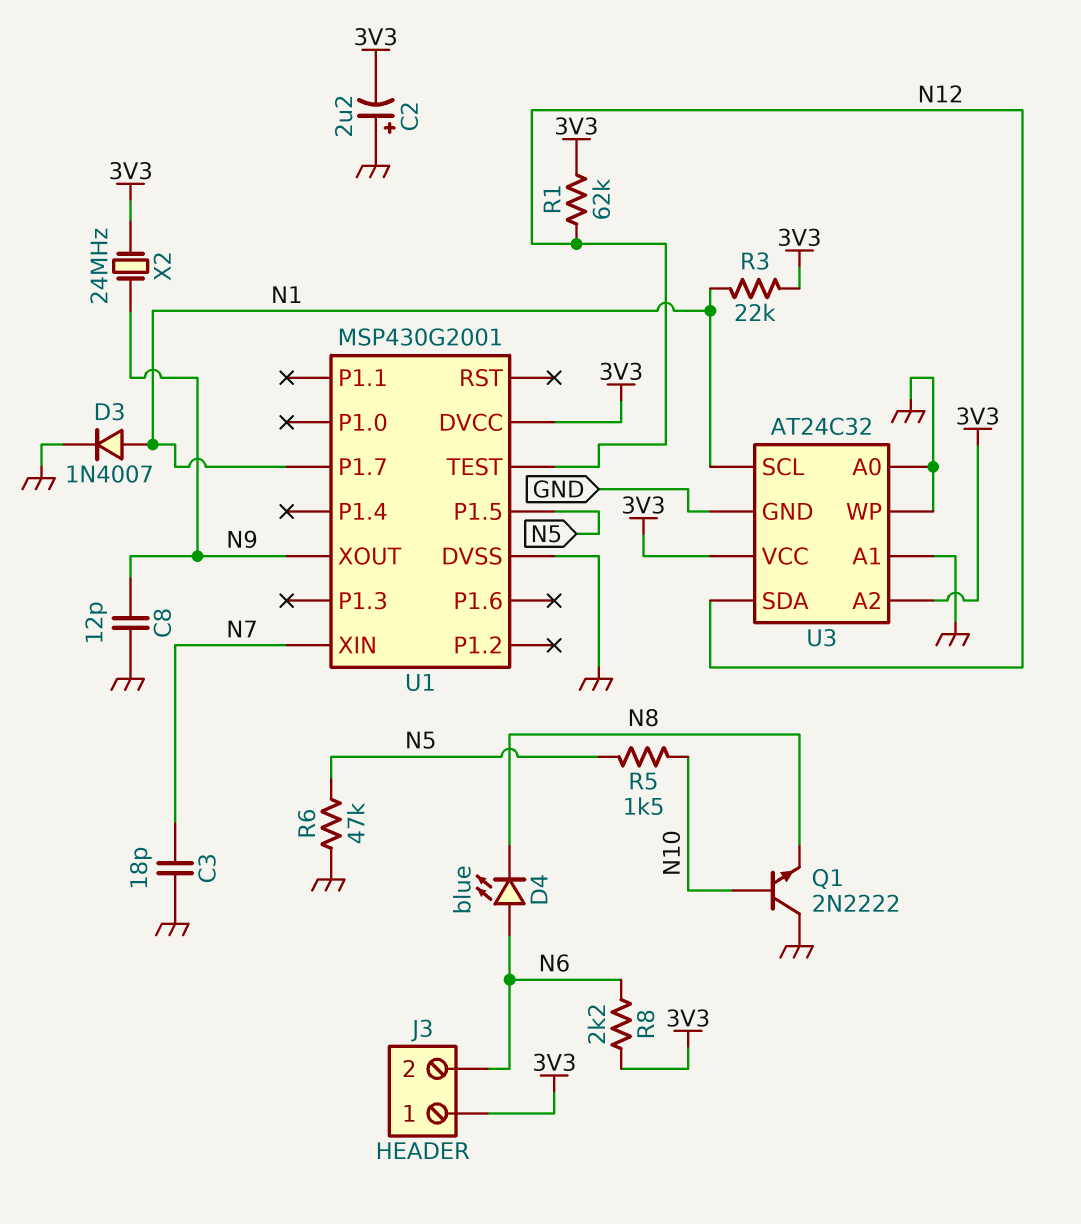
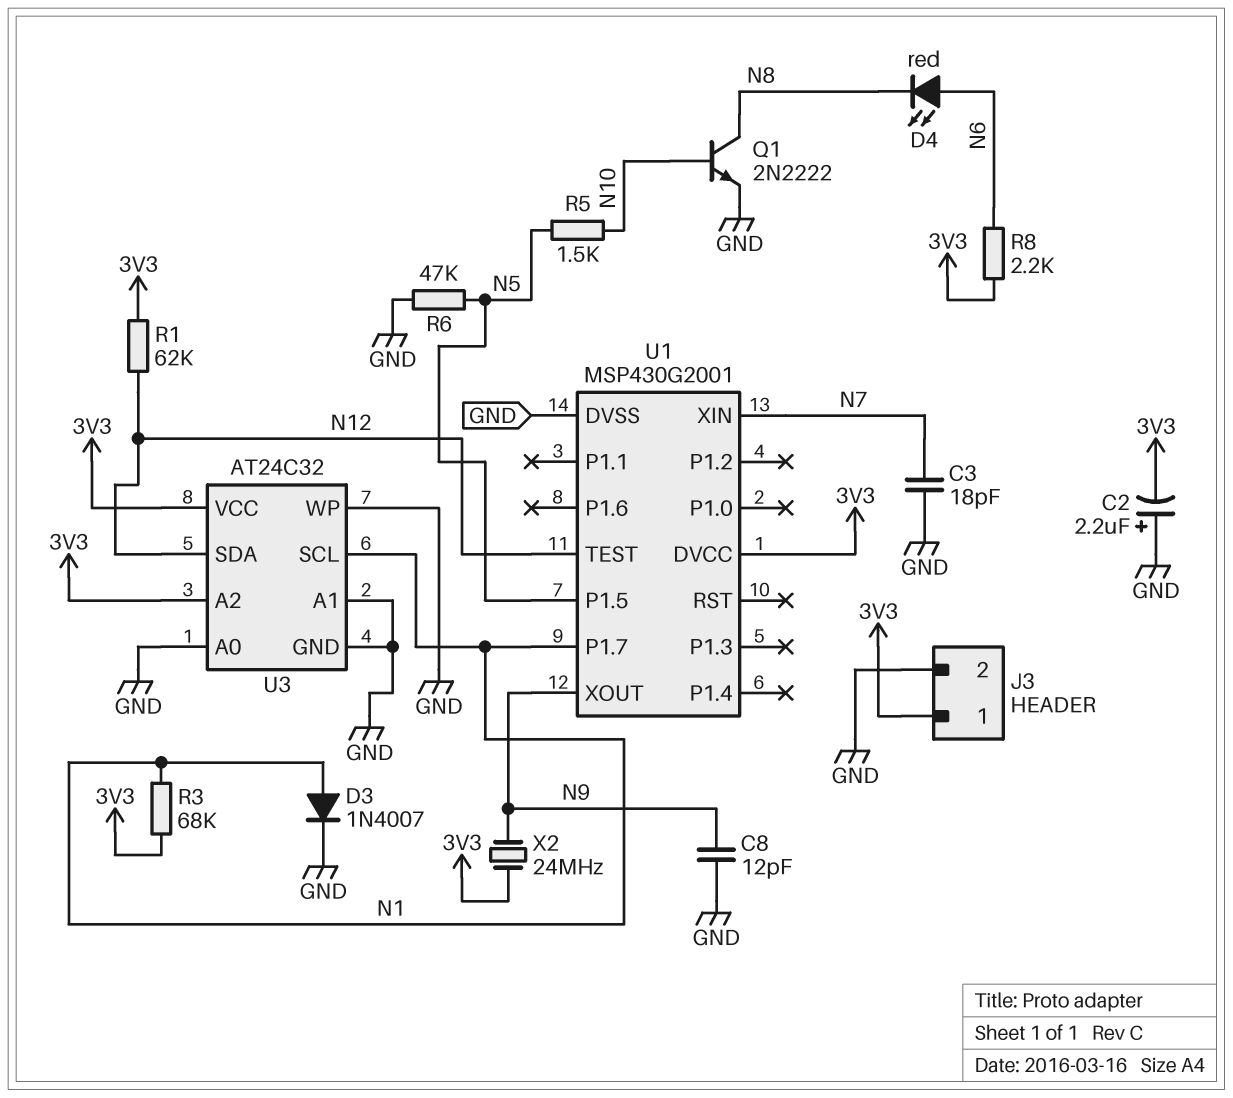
D4: LED blue (A N6, K N8) -> LED red (A N6, K N8)
J3 pin 2: N6 -> GND
Q1: NPN 2N2222 (B N10, C GND, E N8) -> NPN 2N2222 (B N10, C N8, E GND)
R3: 22k (3V3, N1) -> 68k (3V3, N1)

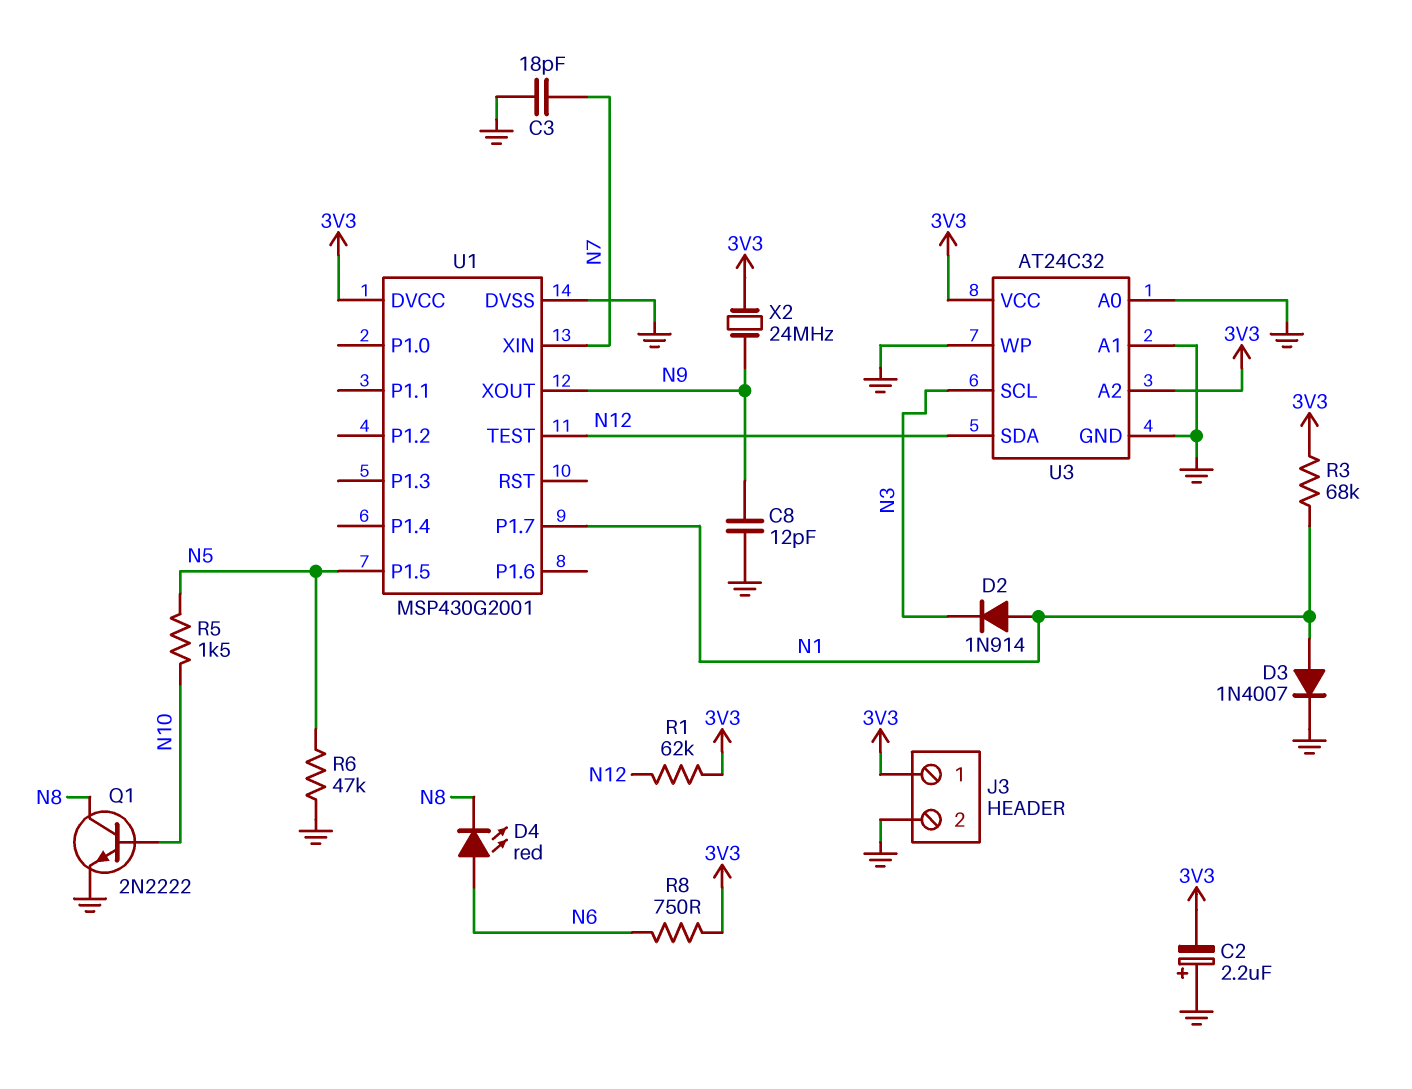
D2: none -> diode 1N914 (A N1, K N3)
R8: 2.2k (3V3, N6) -> 750 (3V3, N6)
U3 pin SCL: N1 -> N3

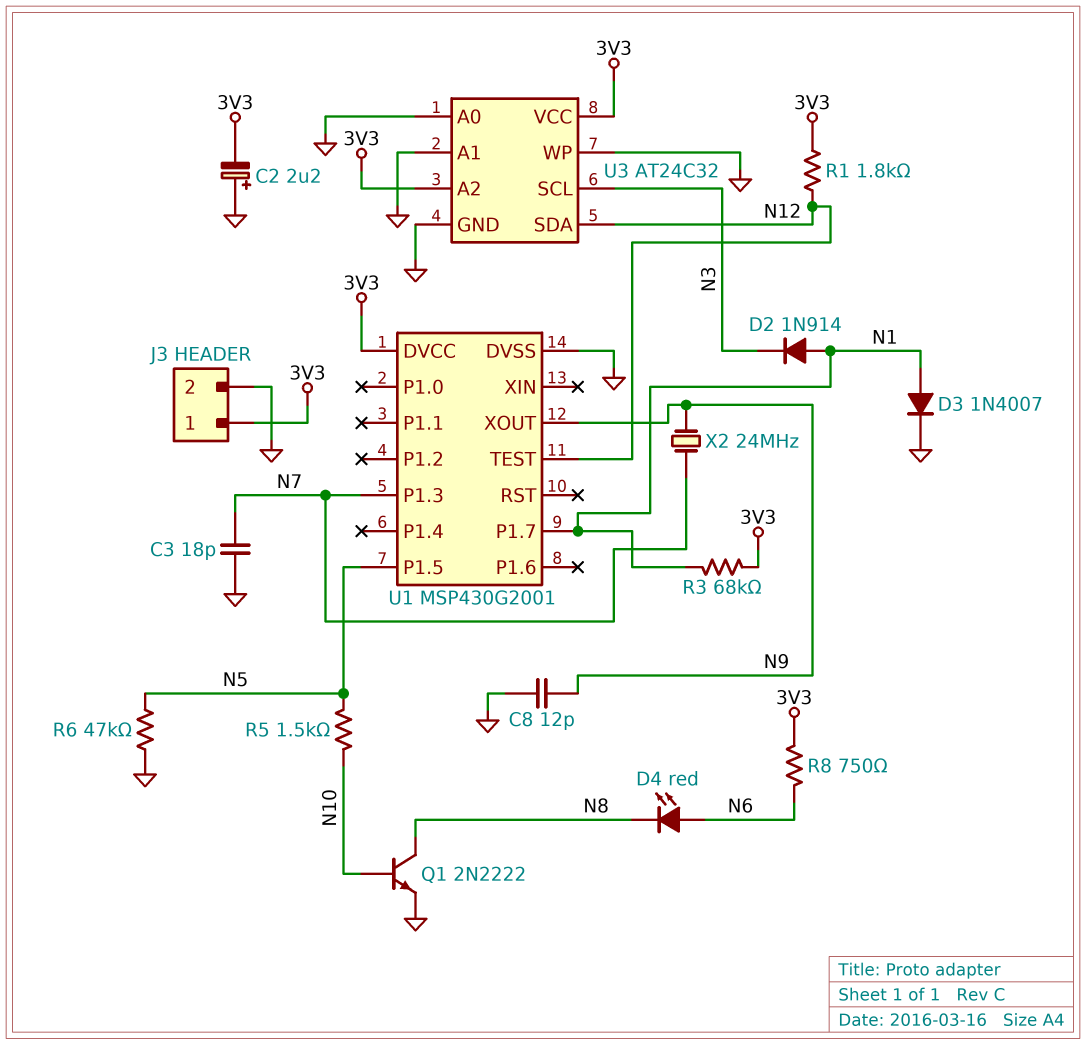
R1: 62k (3V3, N12) -> 1.8k (3V3, N12)
U1 pin P1.3: none -> N7
U1 pin XIN: N7 -> none
X2: 24MHz (3V3, N9) -> 24MHz (N7, N9)

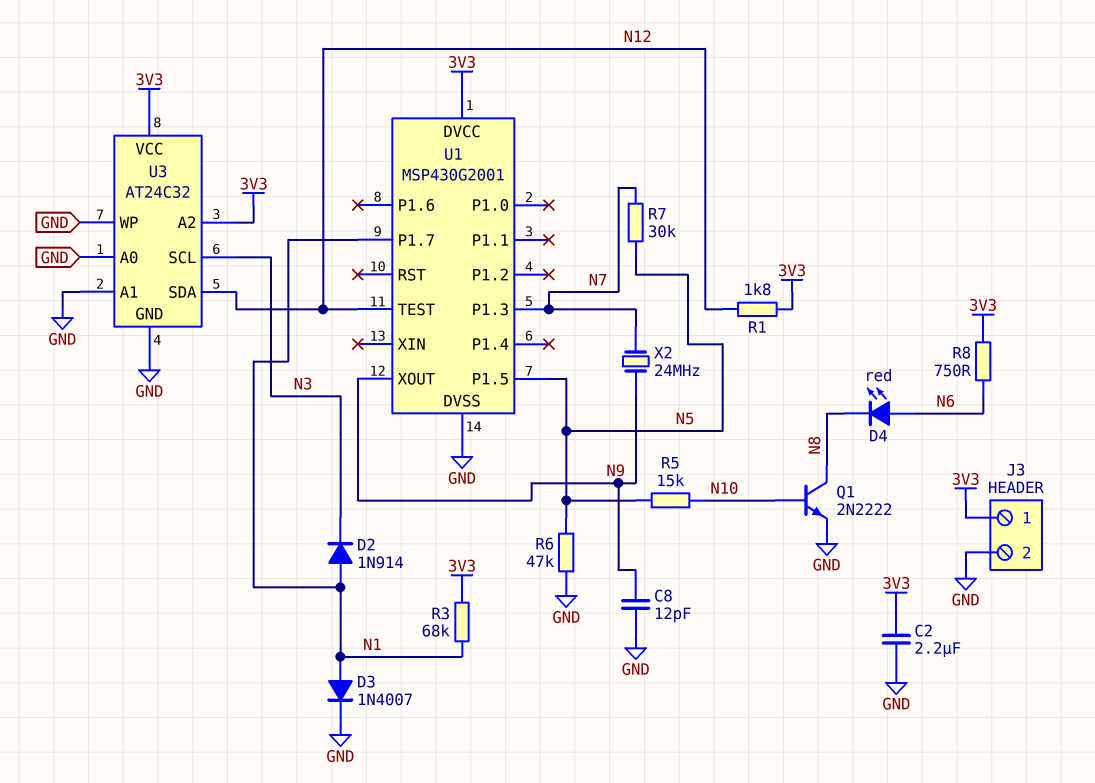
C2: 2.2uF (plus GND, minus 3V3) -> 2.2uF (3V3, GND)
C3: 18pF (GND, N7) -> none
R5: 1.5k (N5, N10) -> 15k (N5, N10)
R7: none -> 30k (N5, N7)

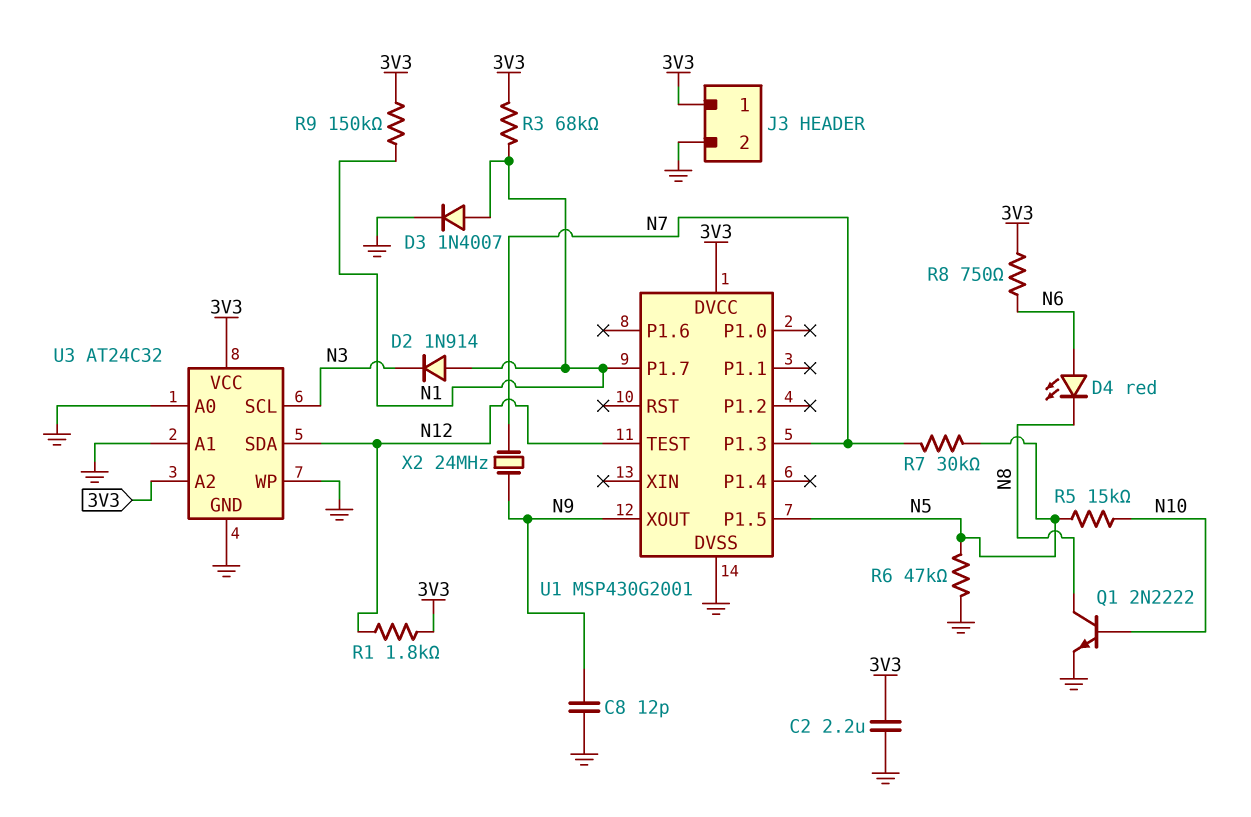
R9: none -> 150k (3V3, N1)

